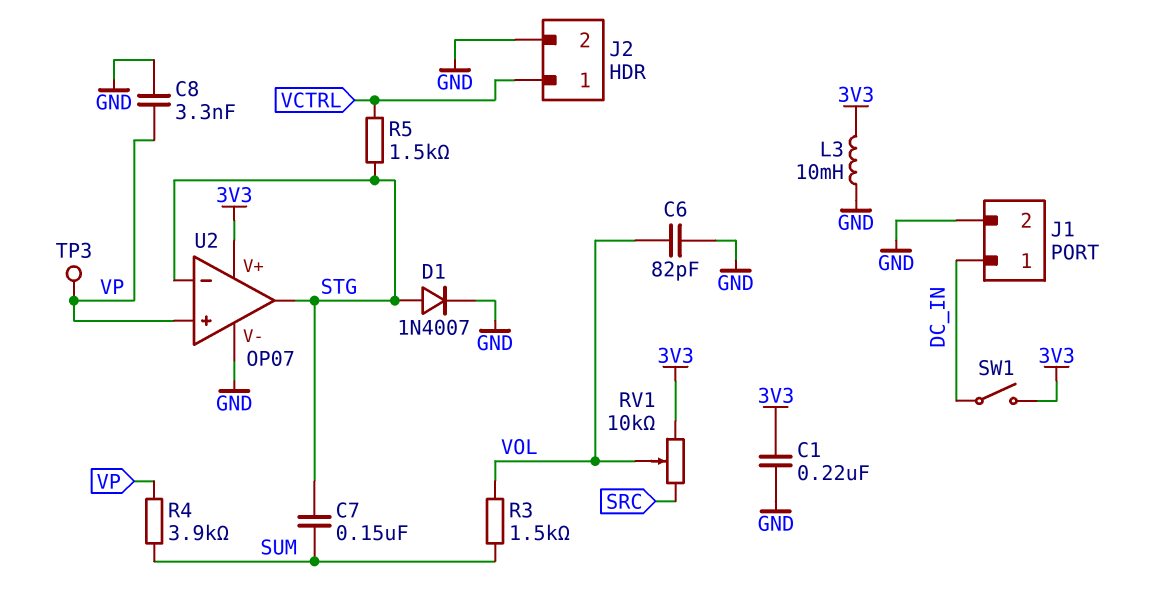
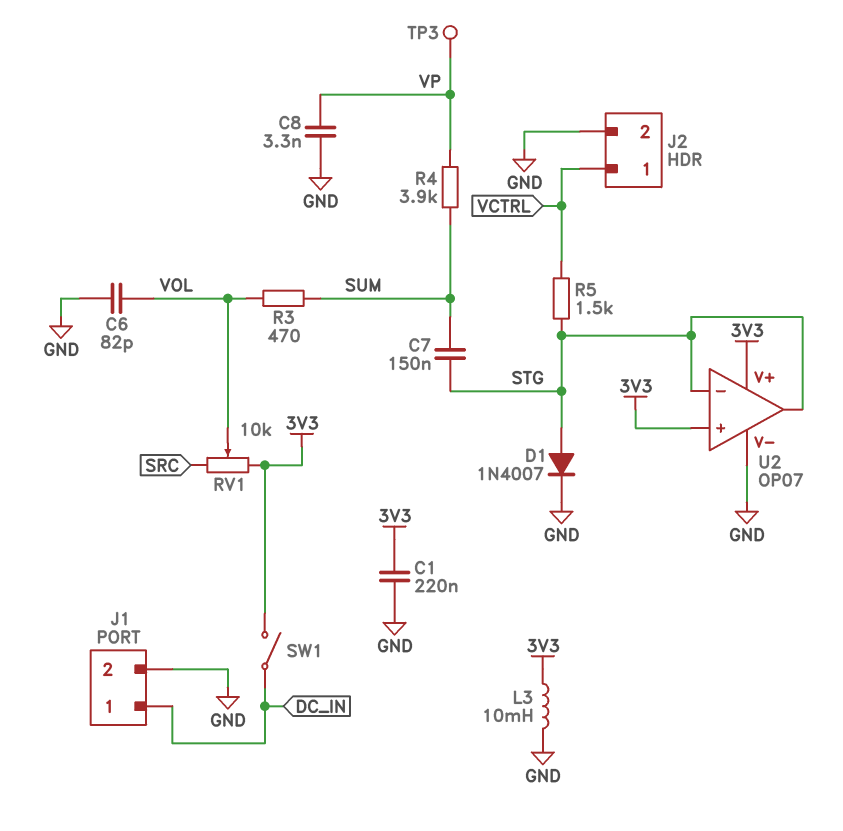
R3: 1.5k (SUM, VOL) -> 470 (SUM, VOL)
U2 pin in+: VP -> 3V3

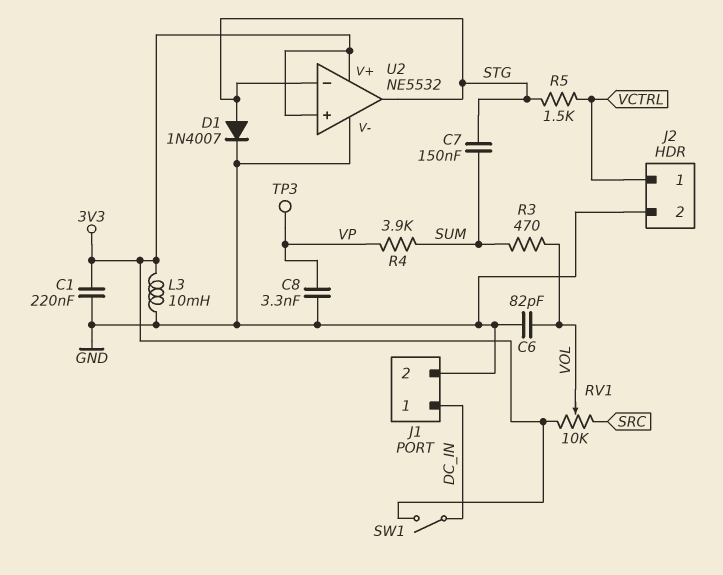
U2: OP07 -> NE5532

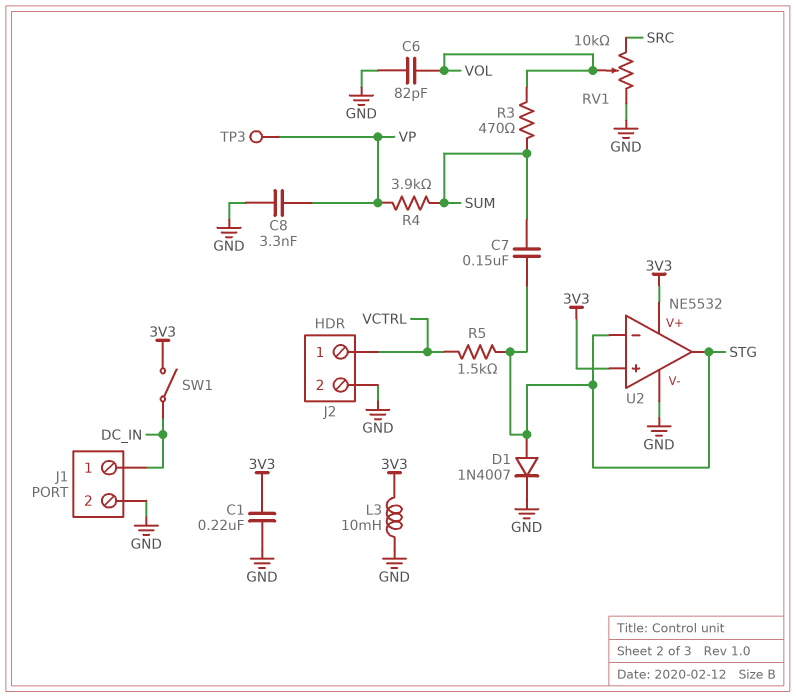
RV1: 10k (3V3, SRC, wiper VOL) -> 10k (GND, SRC, wiper VOL)

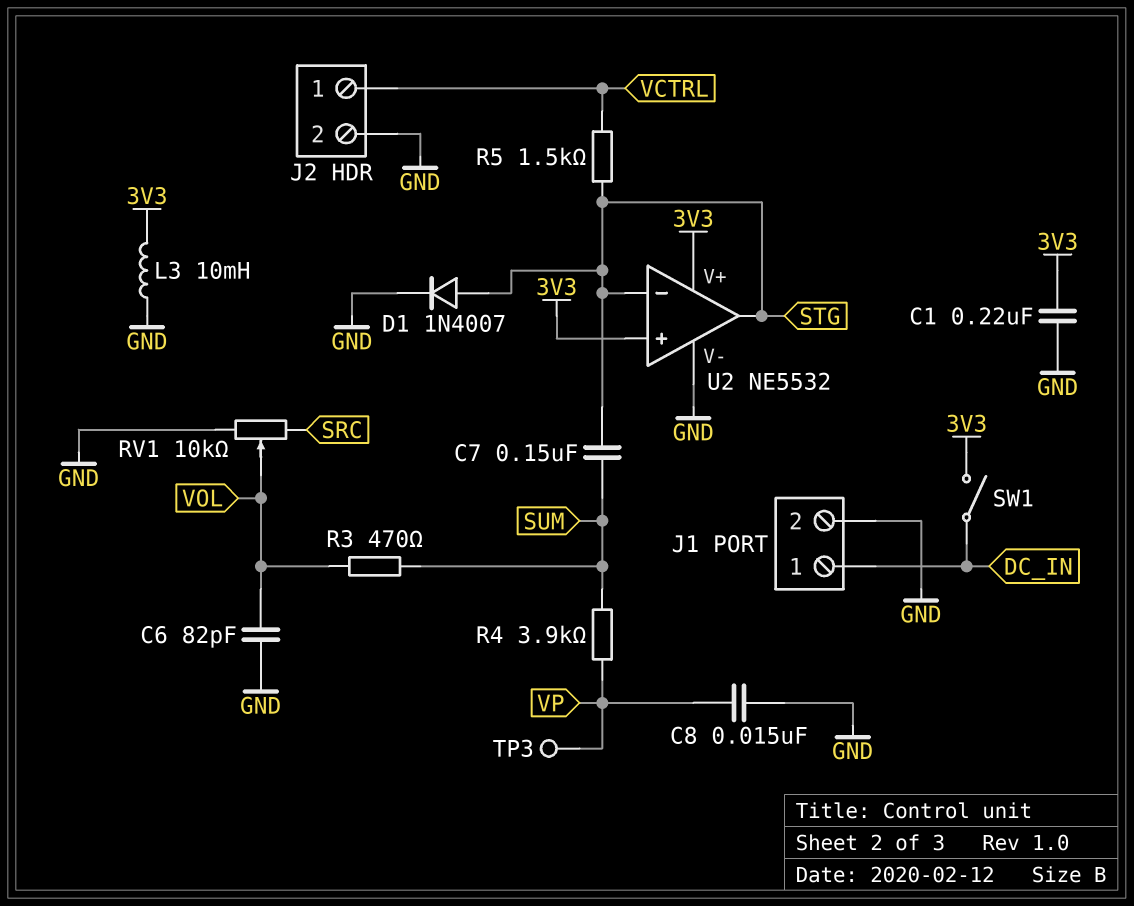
C8: 3.3nF (GND, VP) -> 15nF (GND, VP)

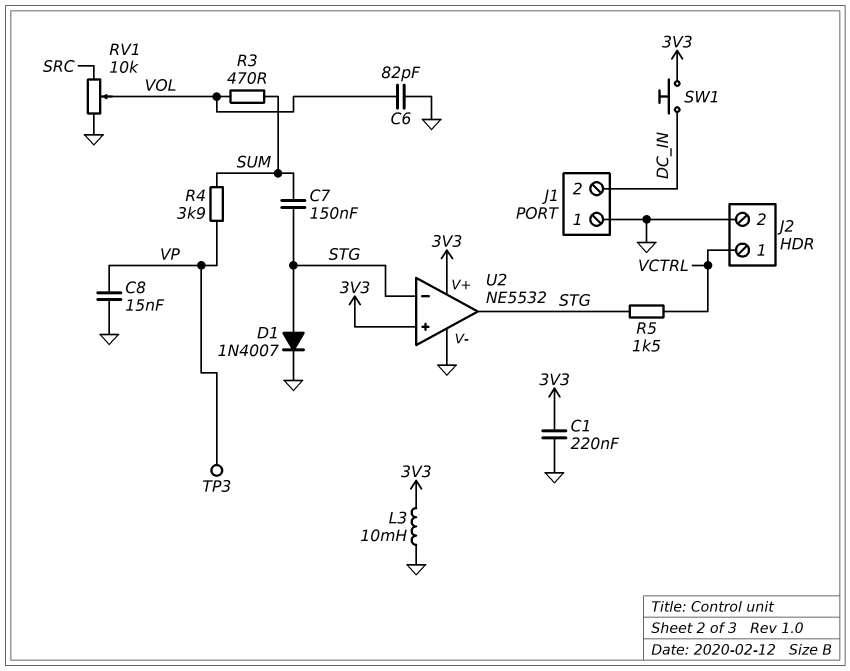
J1 pin 1: DC_IN -> GND
J1 pin 2: GND -> DC_IN
SW1: switch (3V3, DC_IN) -> button (3V3, DC_IN)

